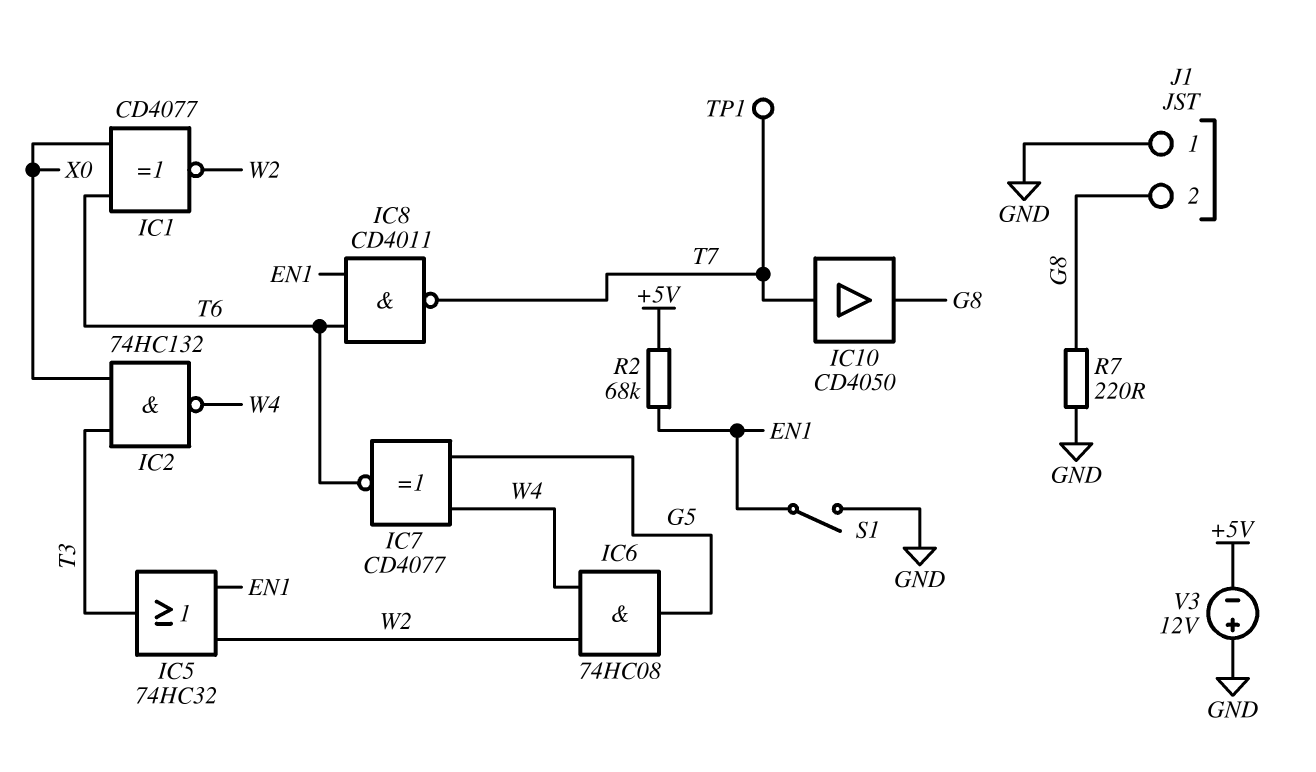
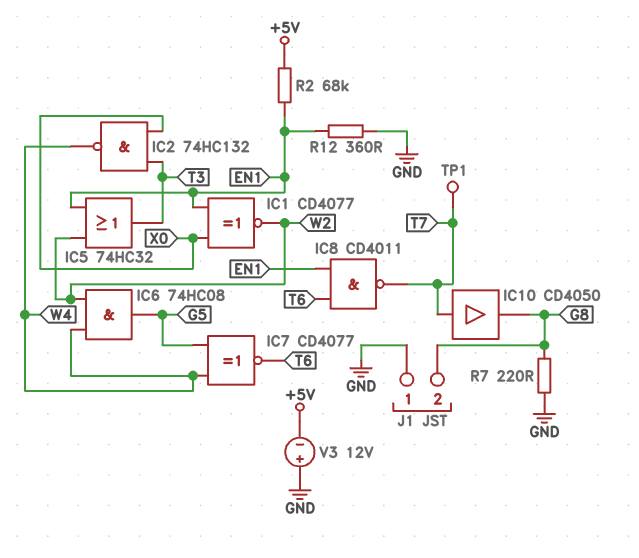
IC1: XNOR CD4077 (in T6, in X0, out W2) -> XNOR CD4077 (in EN1, in X0, out W2)
R12: none -> 360 (EN1, GND)
S1: switch (EN1, GND) -> none

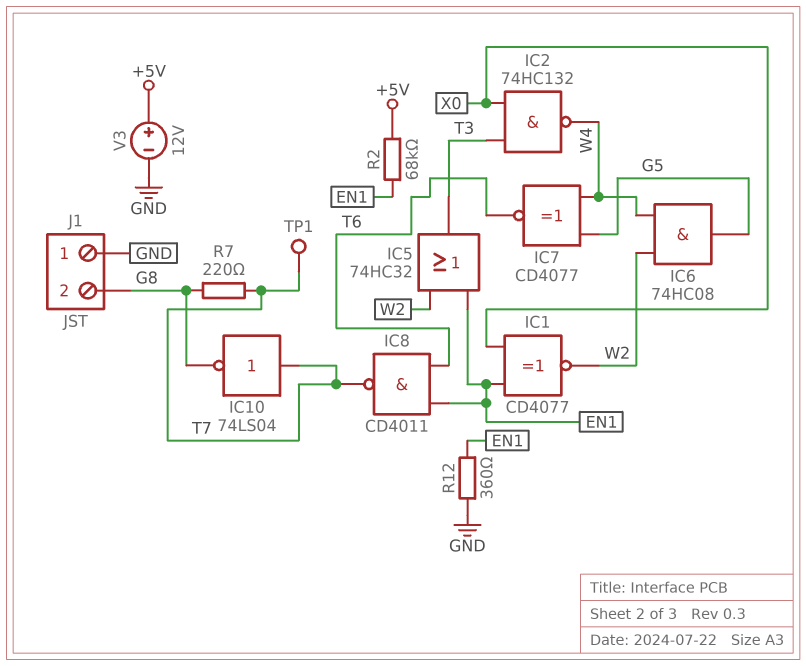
IC10: buffer CD4050 (in T7, out G8) -> NOT 74LS04 (in T7, out G8)
R7: 220 (G8, GND) -> 220 (G8, T7)
V3: 12V (plus GND, minus +5V) -> 12V (plus +5V, minus GND)

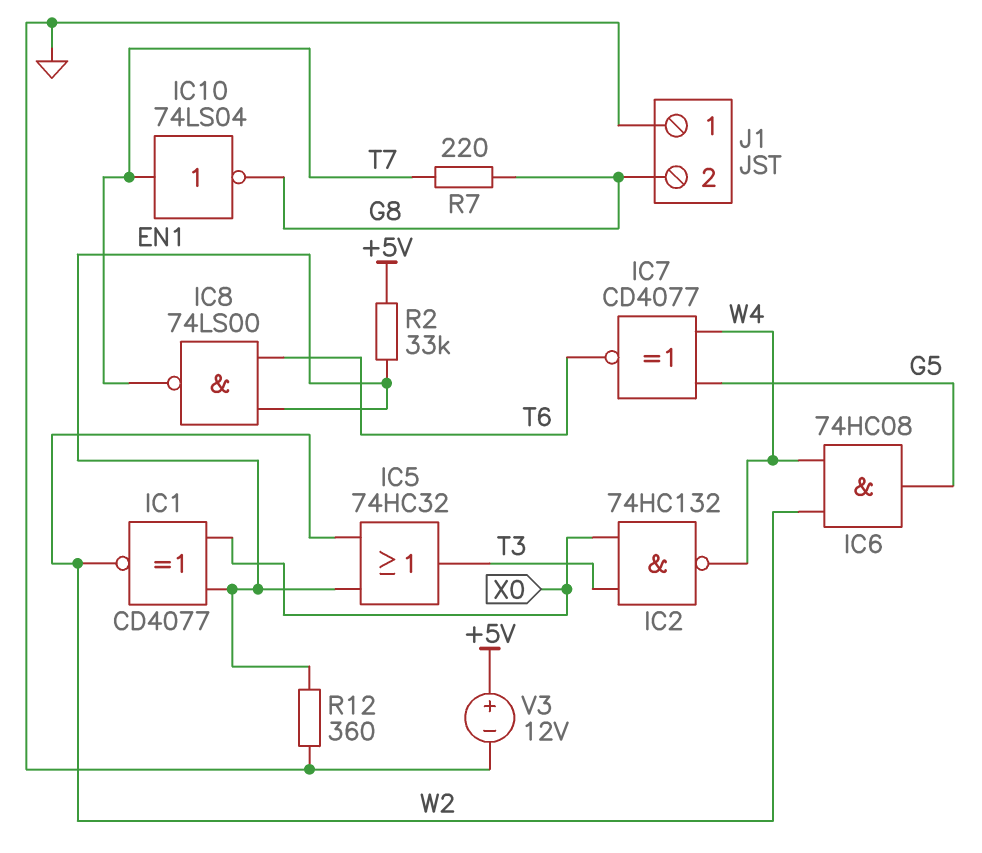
IC8: NAND CD4011 (in EN1, in T6, out T7) -> NAND 74LS00 (in EN1, in T6, out T7)
R2: 68k (+5V, EN1) -> 33k (+5V, EN1)
TP1: test point (T7) -> none

